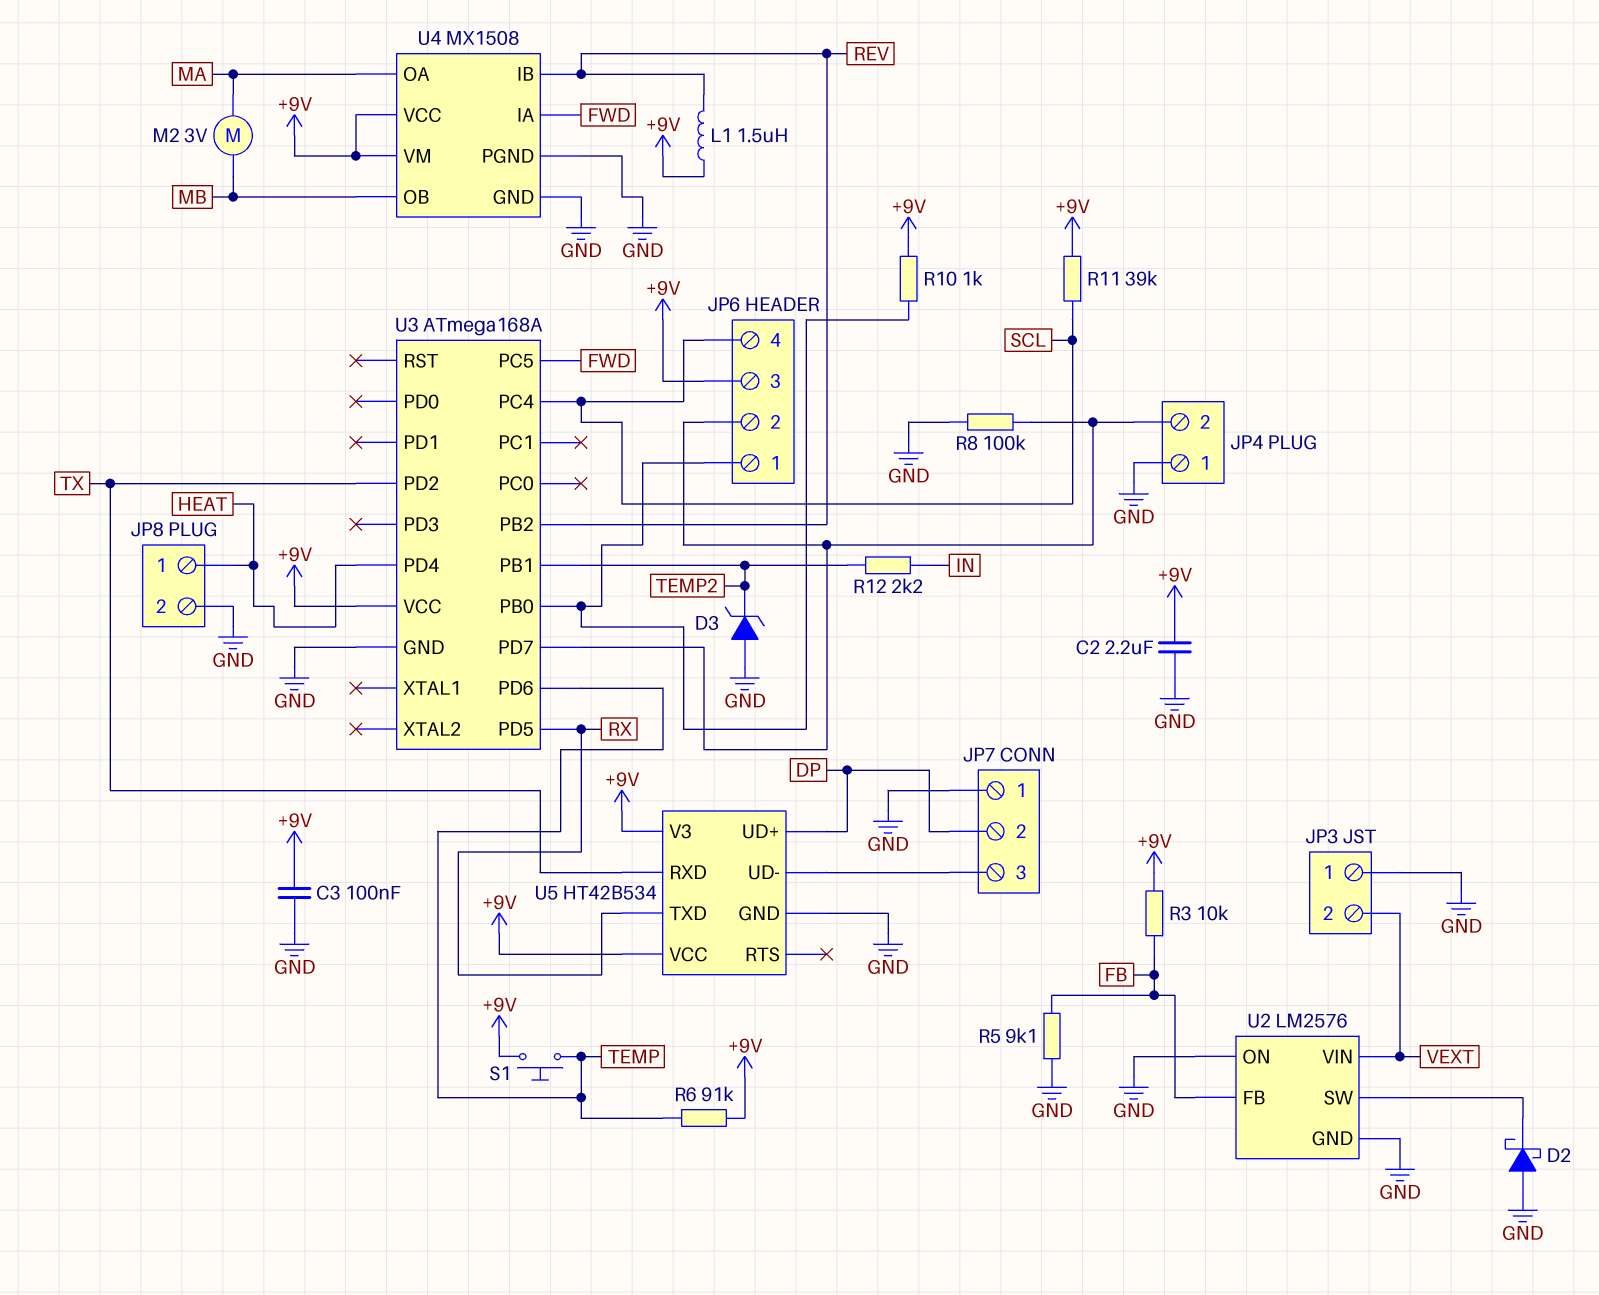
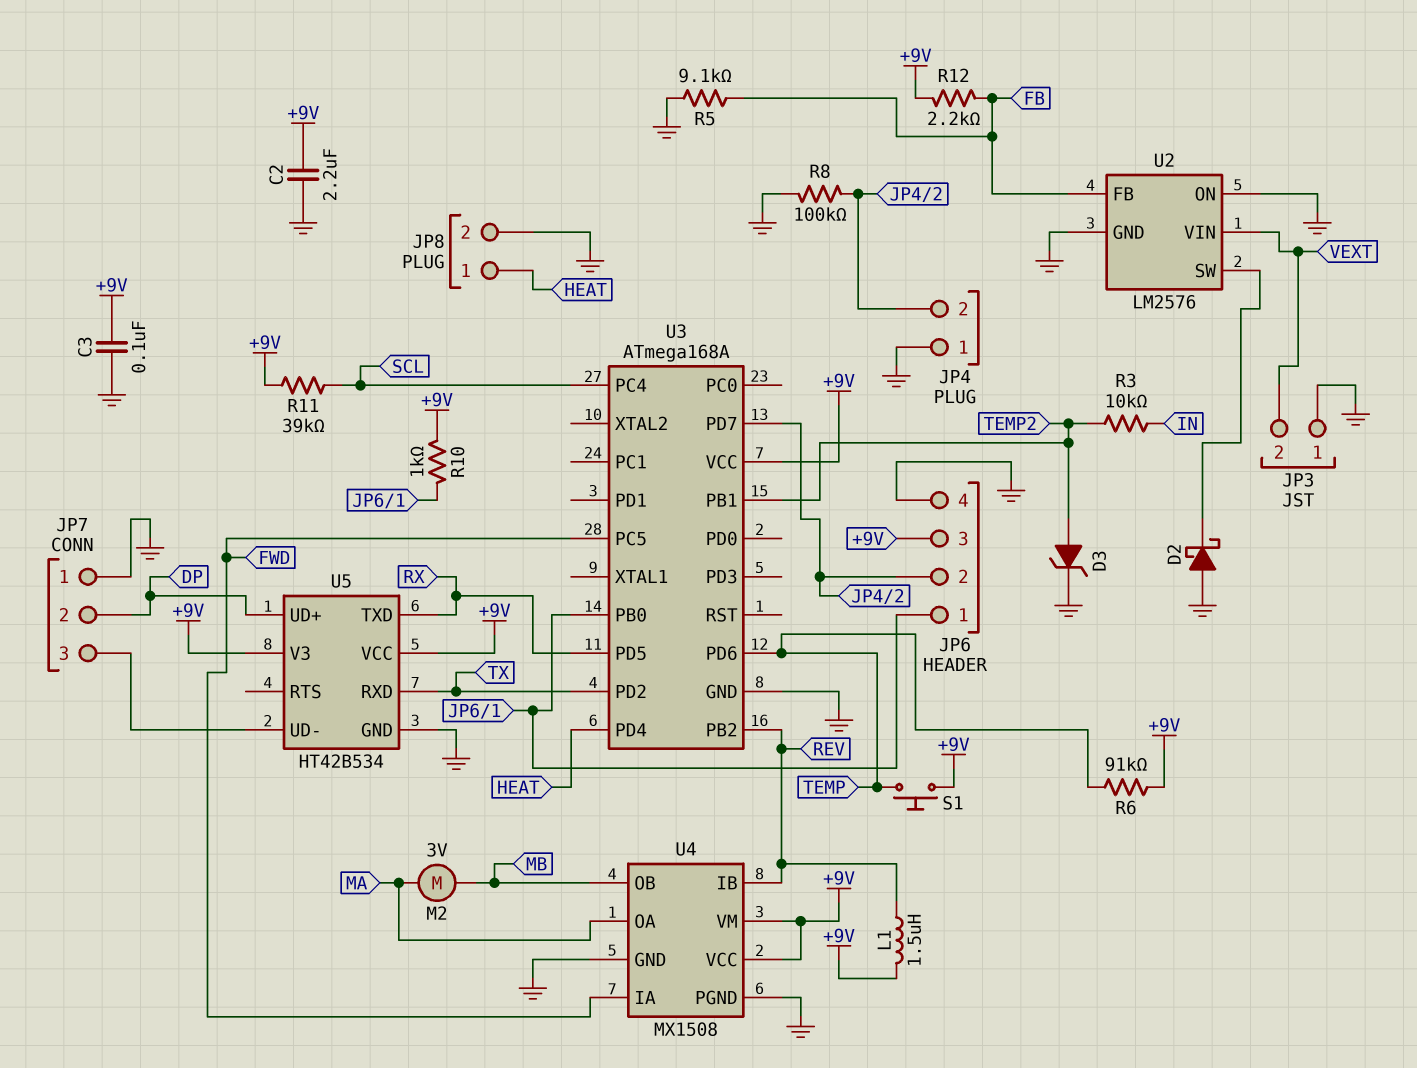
D3: zener (A GND, K TEMP2) -> zener (A TEMP2, K GND)
JP6 pin 4: SCL -> GND
R3: 10k (+9V, FB) -> 10k (IN, TEMP2)
R12: 2.2k (IN, TEMP2) -> 2.2k (+9V, FB)

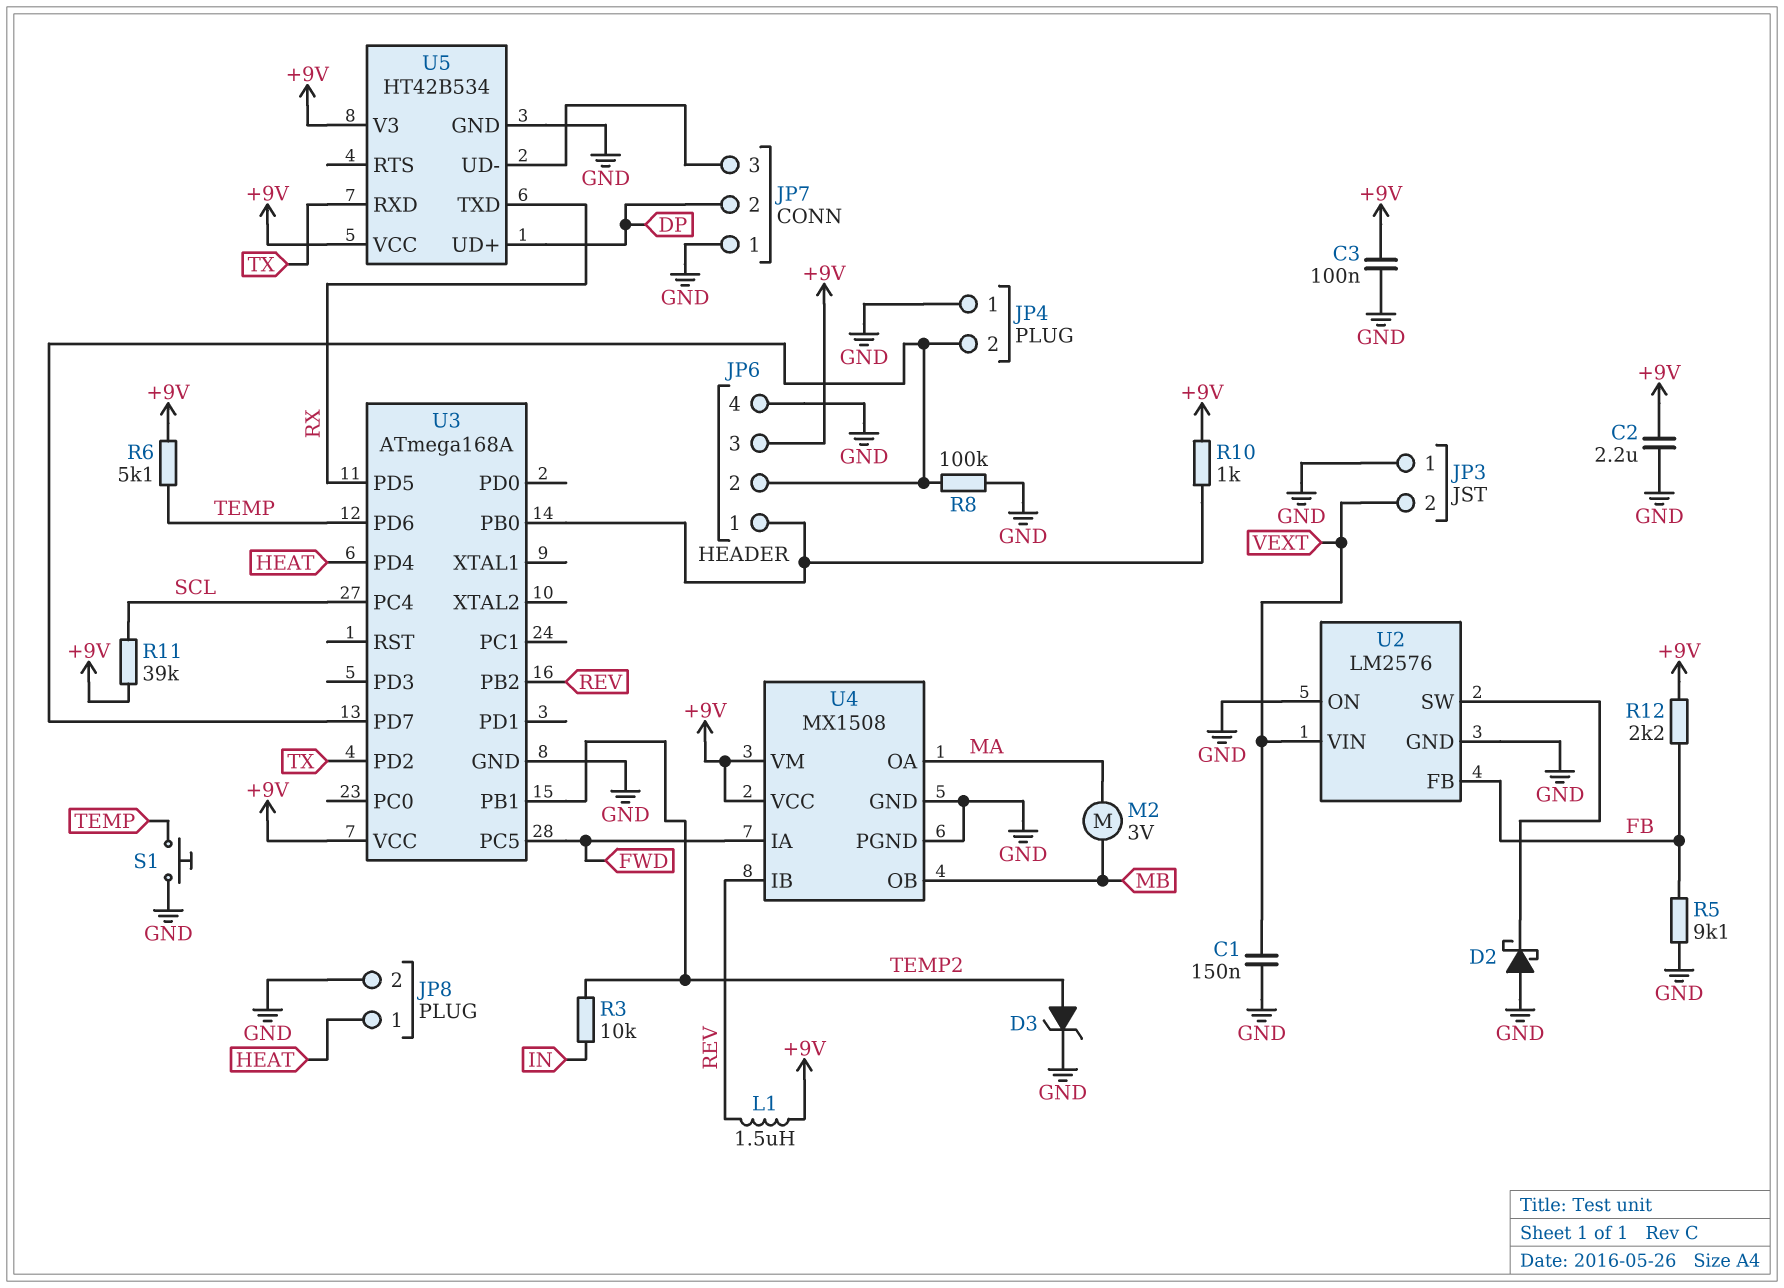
C1: none -> 150nF (GND, VEXT)
R6: 91k (+9V, TEMP) -> 5.1k (+9V, TEMP)
S1: button (+9V, TEMP) -> button (GND, TEMP)

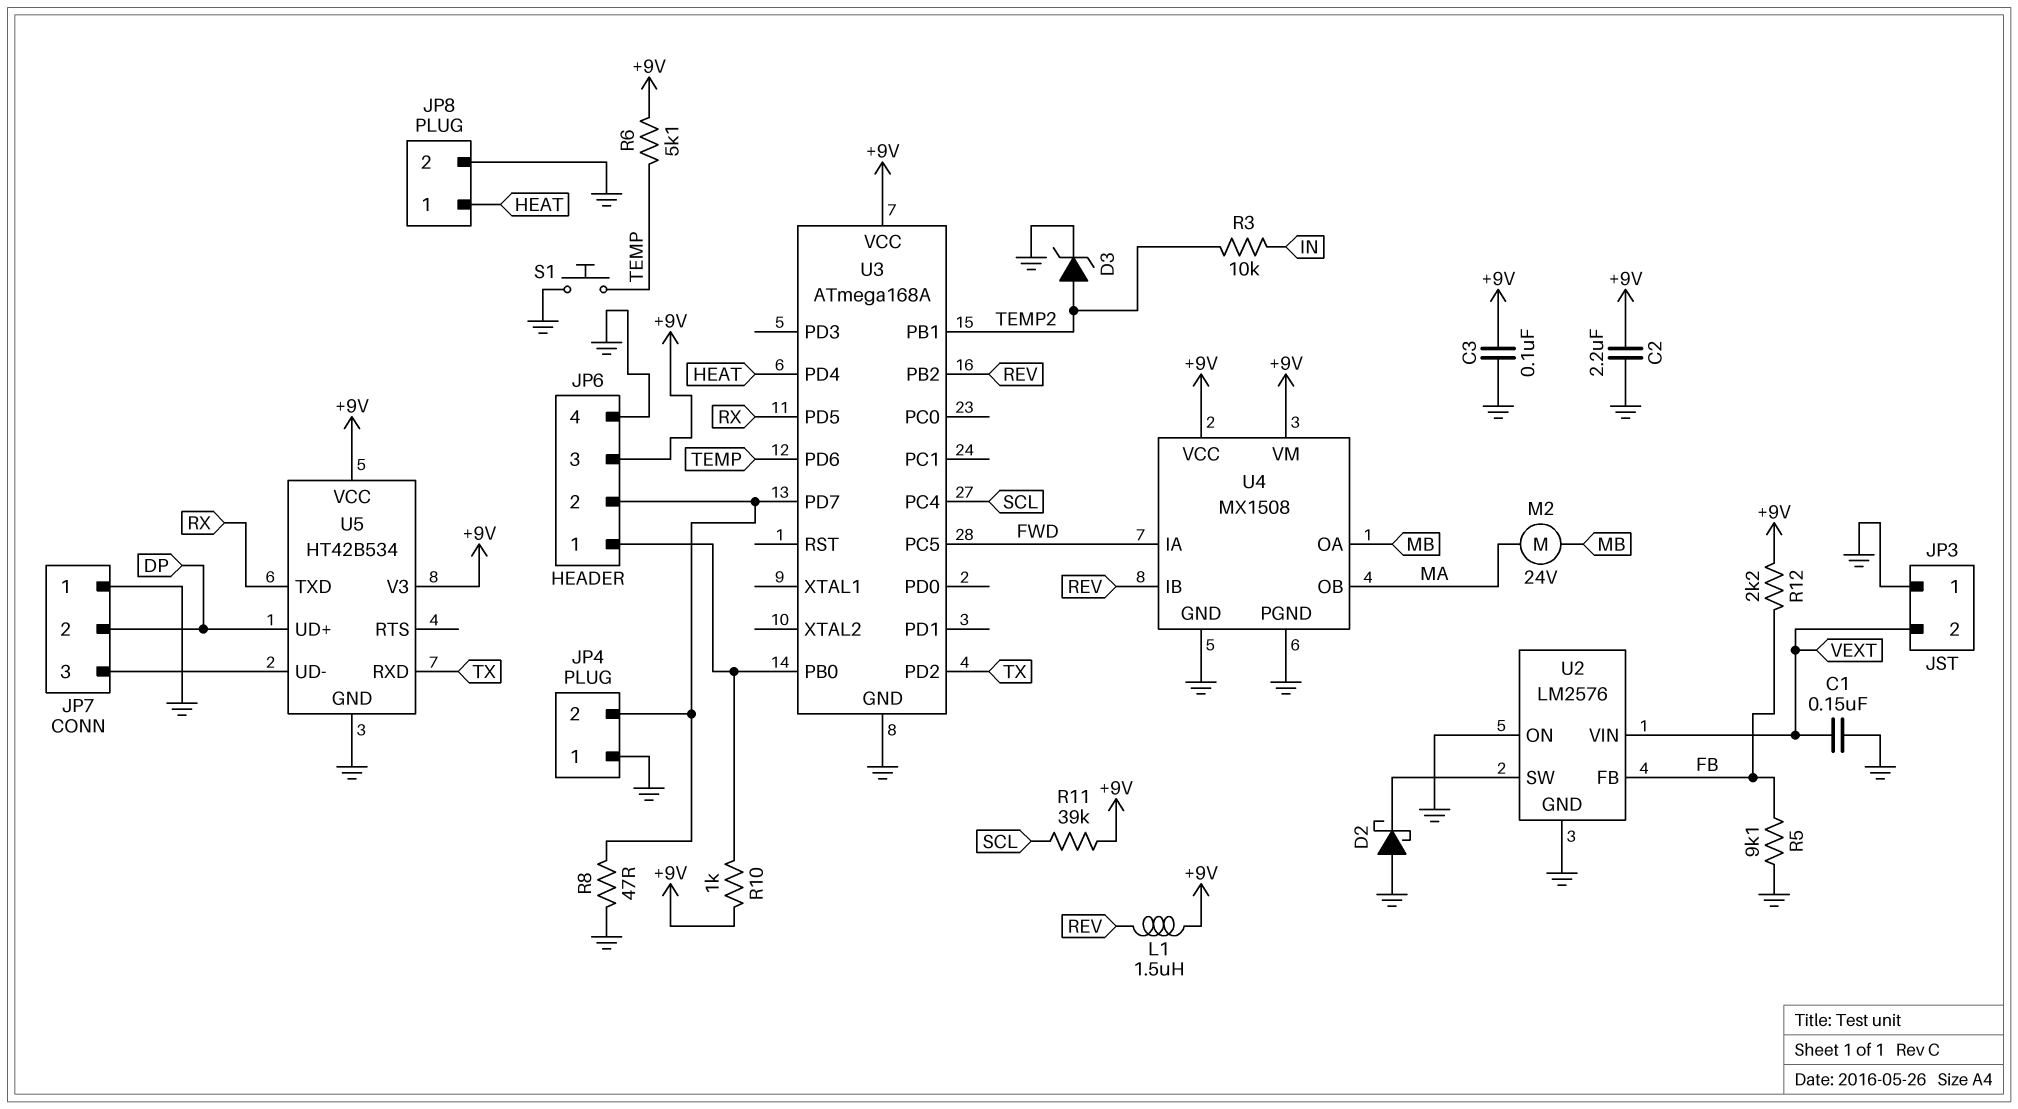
M2: motor 3V (MA, MB) -> motor 24V (MA, MB)
R8: 100k (GND, JP4/2) -> 47 (GND, JP4/2)
U4 pin OA: MA -> MB
U4 pin OB: MB -> MA

